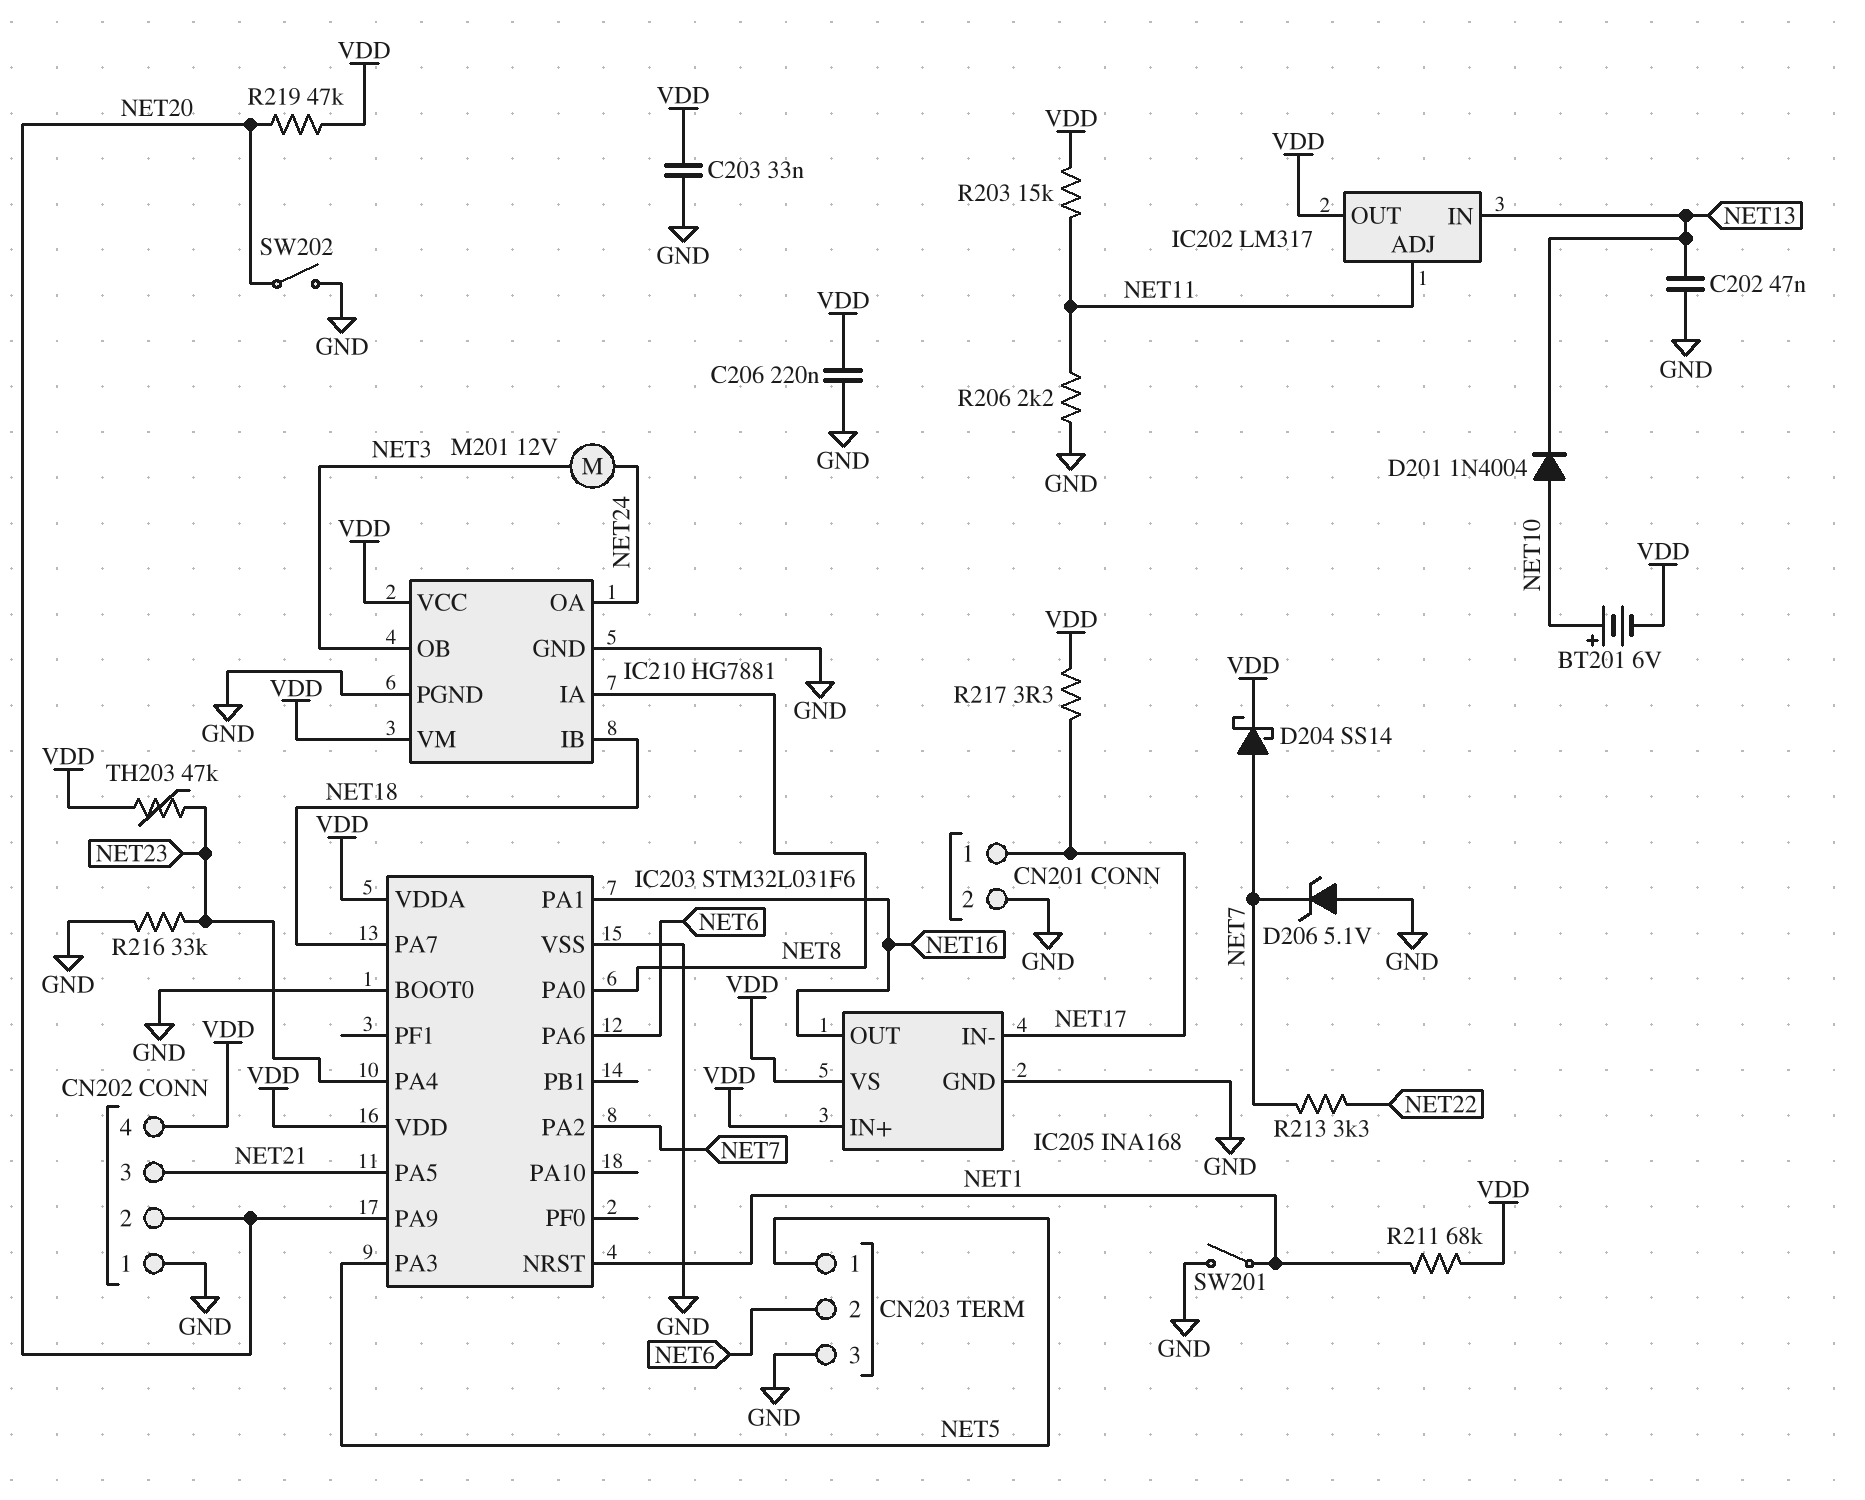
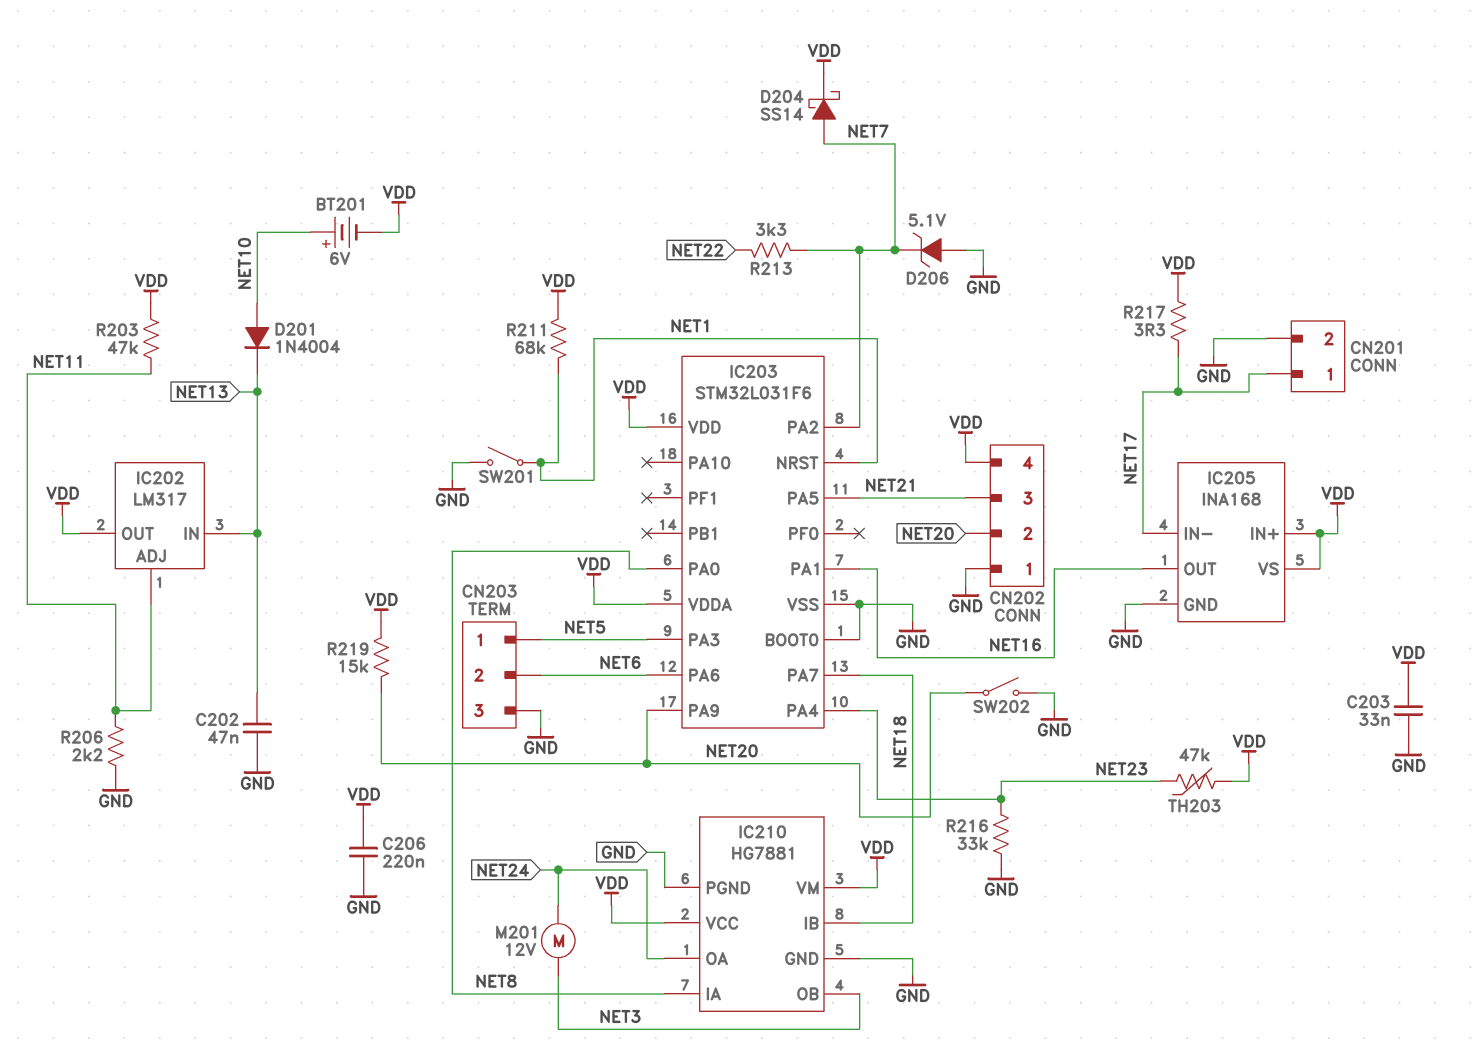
R203: 15k (NET11, VDD) -> 47k (NET11, VDD)
R219: 47k (NET20, VDD) -> 15k (NET20, VDD)

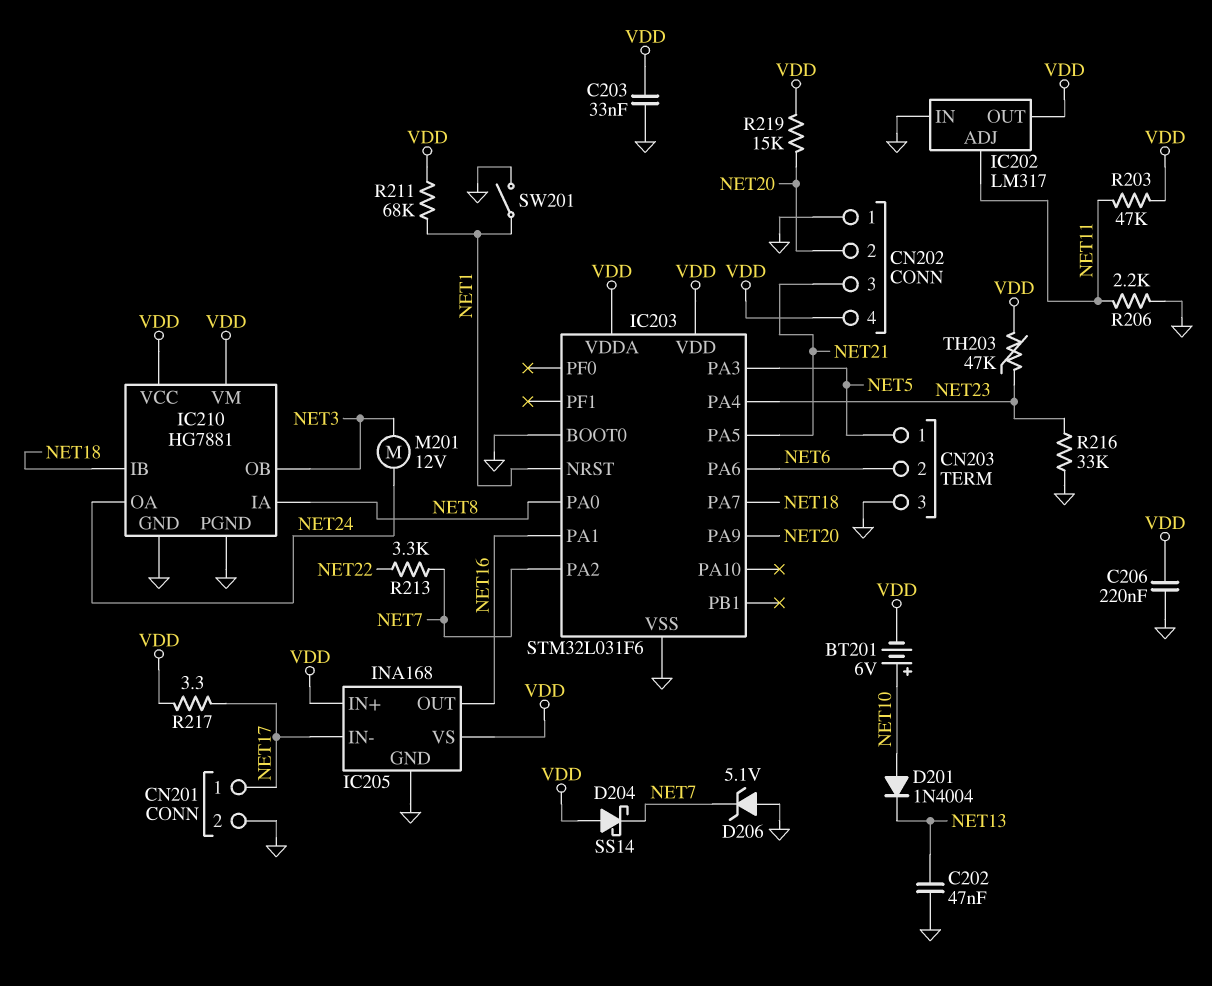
D204: schottky SS14 (A NET7, K VDD) -> schottky SS14 (A VDD, K NET7)
IC202 pin IN: NET13 -> GND
SW202: switch (GND, NET20) -> none

